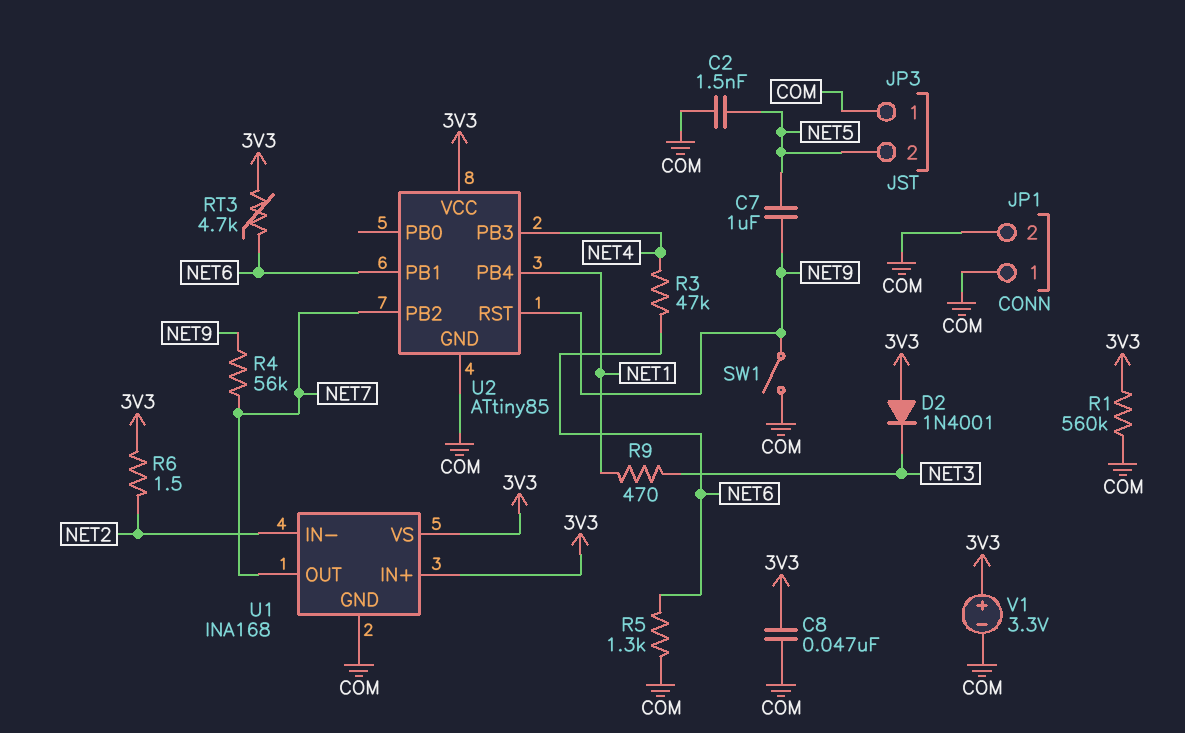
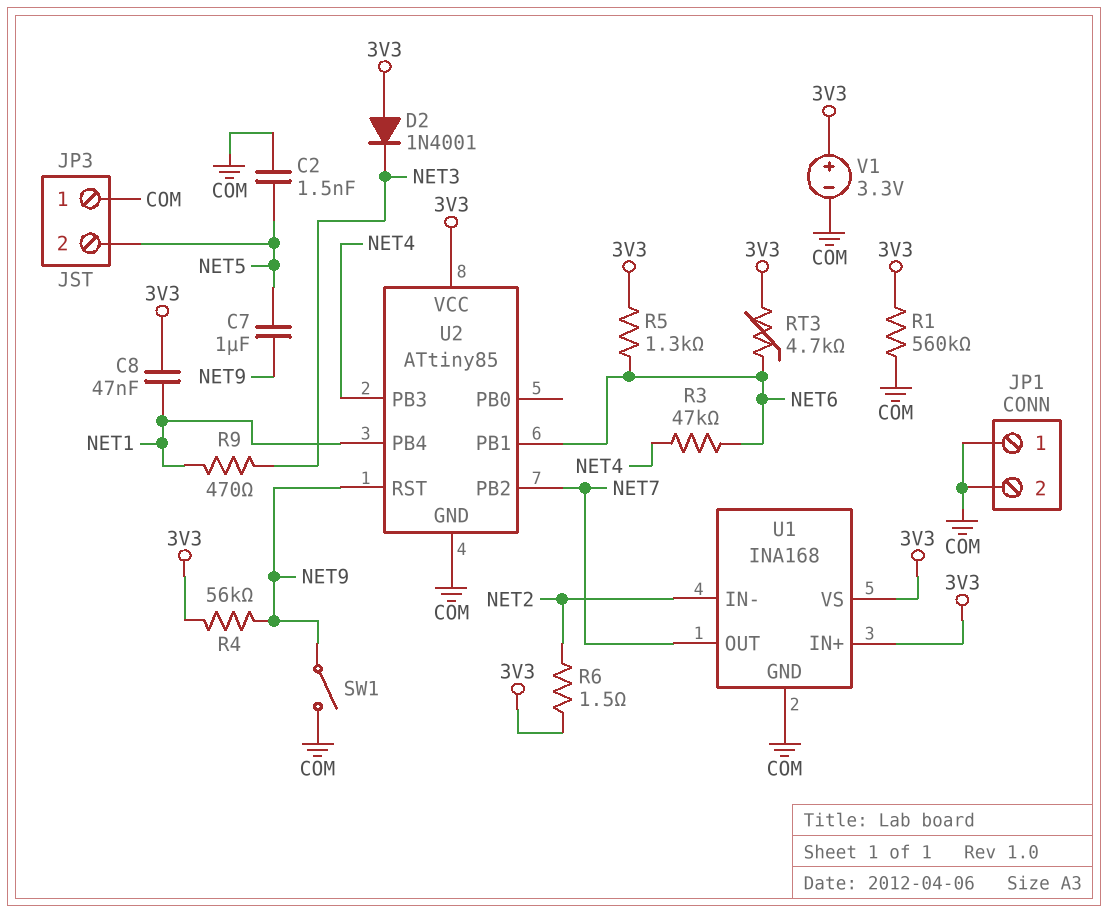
C8: 47nF (3V3, COM) -> 47nF (3V3, NET1)
R4: 56k (NET7, NET9) -> 56k (3V3, NET9)
R5: 1.3k (COM, NET6) -> 1.3k (3V3, NET6)

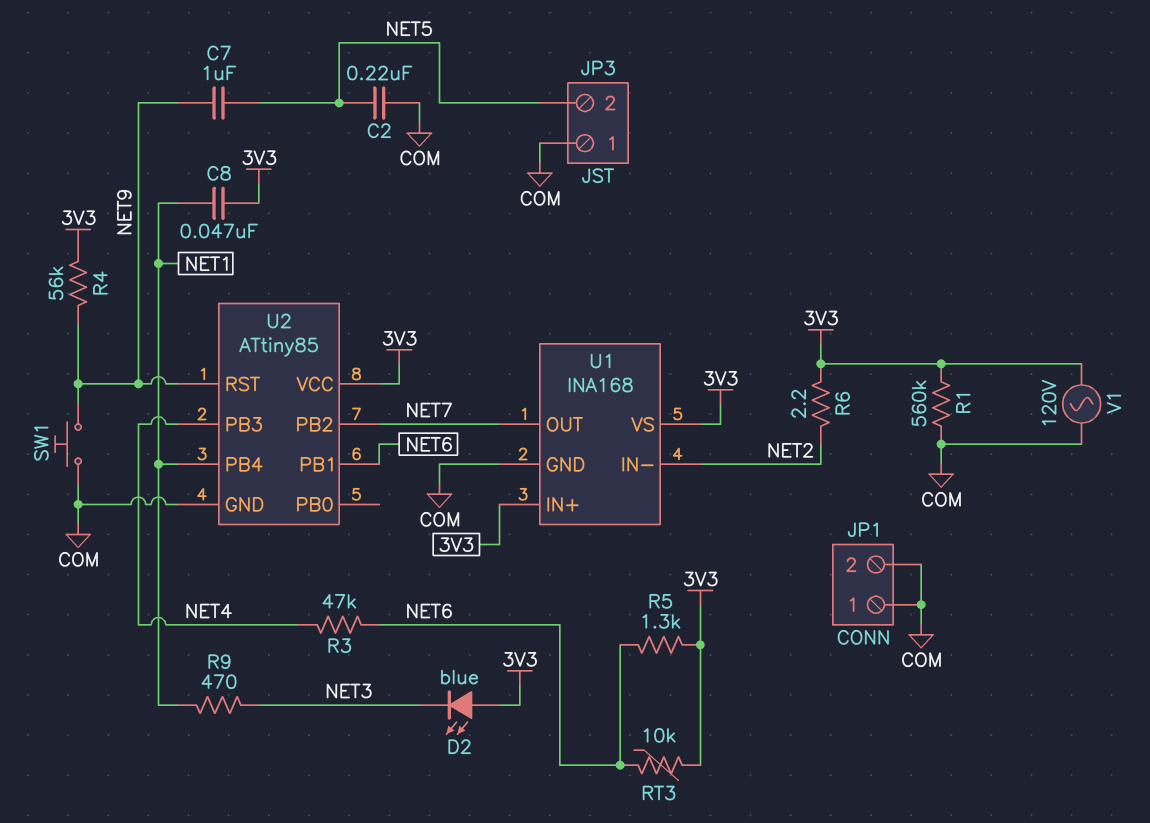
C2: 1.5nF (COM, NET5) -> 220nF (COM, NET5)
D2: diode 1N4001 (A 3V3, K NET3) -> LED blue (A 3V3, K NET3)
R6: 1.5 (3V3, NET2) -> 2.2 (3V3, NET2)
RT3: 4.7k (3V3, NET6) -> 10k (3V3, NET6)
SW1: switch (COM, NET9) -> button (COM, NET9)
V1: 3.3V (plus 3V3, minus COM) -> AC 120V (3V3, COM)

